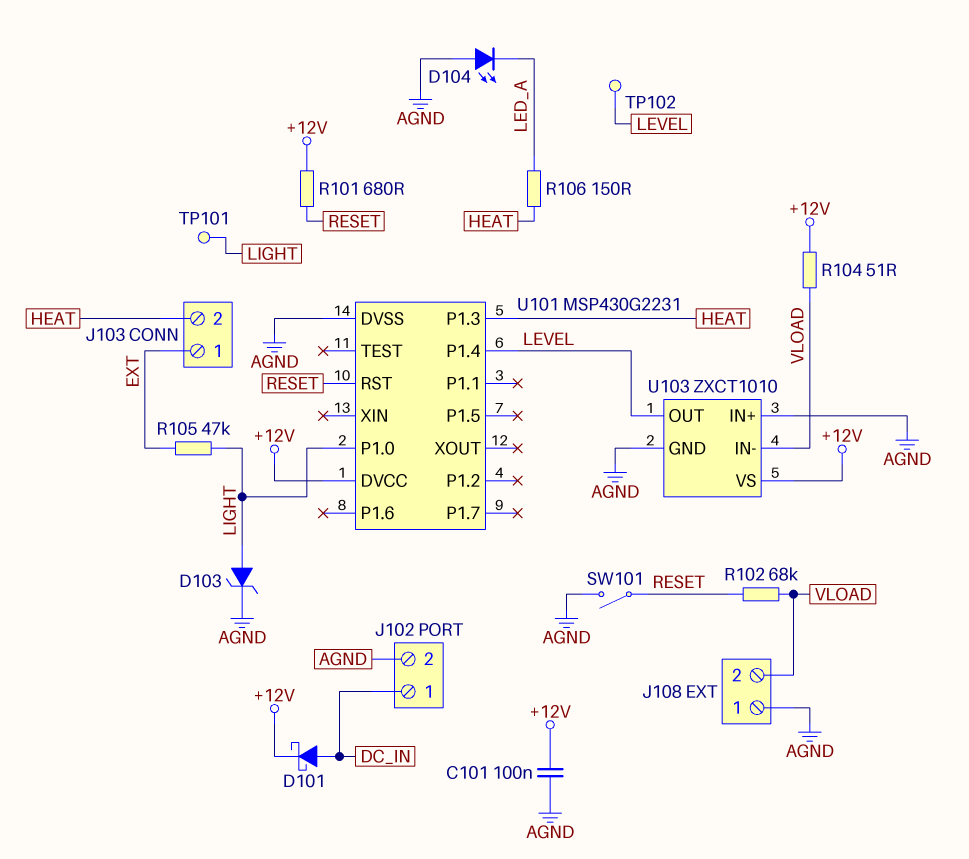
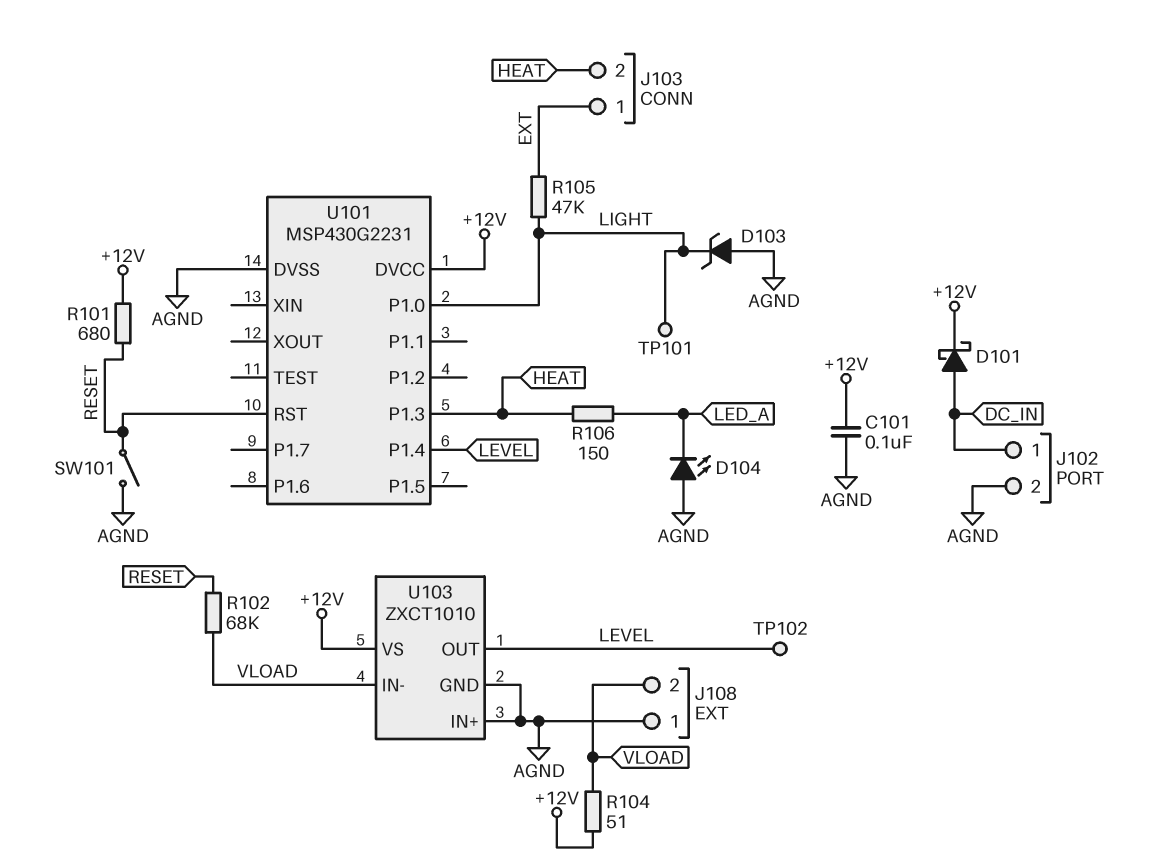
D103: zener (A LIGHT, K AGND) -> zener (A AGND, K LIGHT)

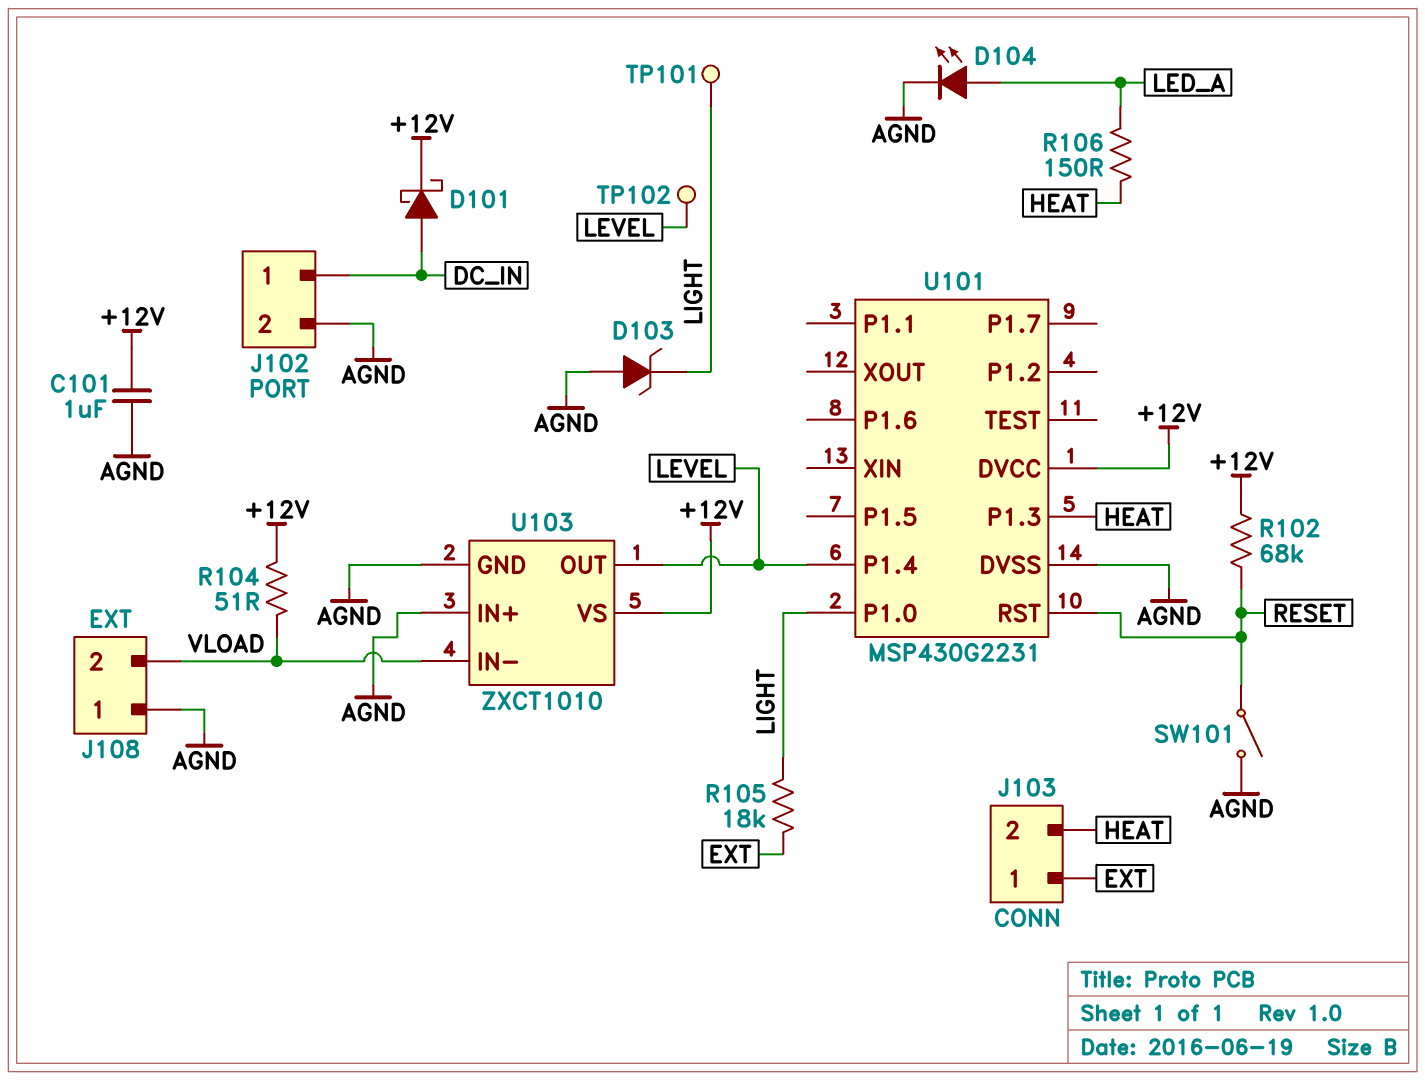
C101: 100nF (+12V, AGND) -> 1uF (+12V, AGND)
D104: LED (A AGND, K LED_A) -> LED (A LED_A, K AGND)
R101: 680 (+12V, RESET) -> none
R102: 68k (RESET, VLOAD) -> 68k (+12V, RESET)
R105: 47k (EXT, LIGHT) -> 18k (EXT, LIGHT)

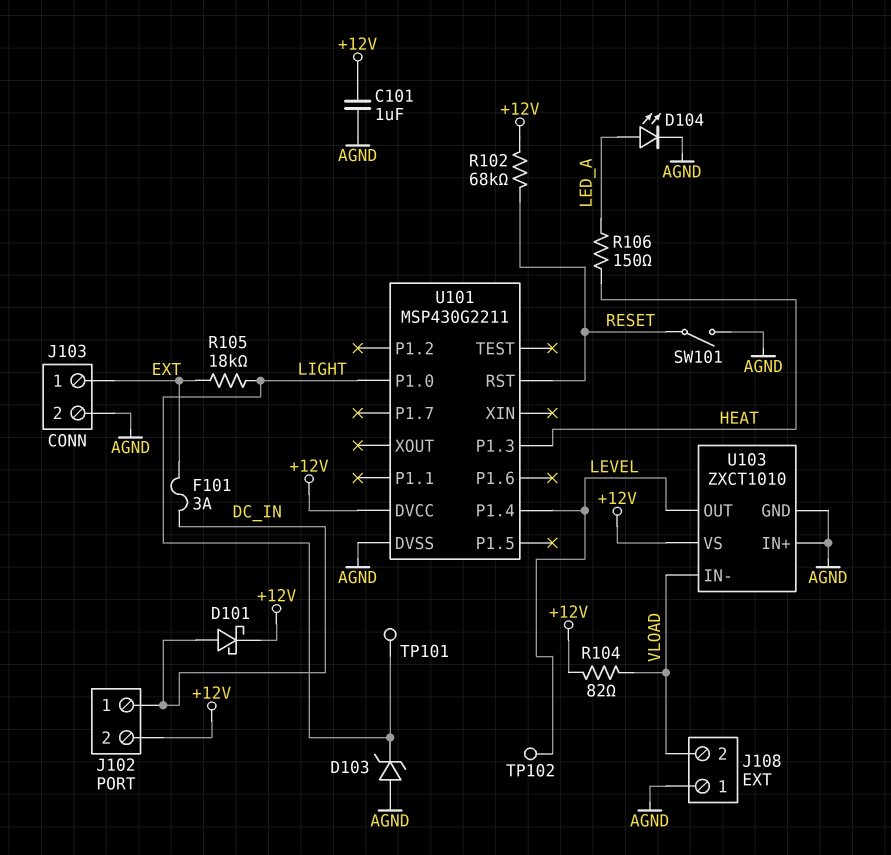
F101: none -> 3A (DC_IN, EXT)
J102 pin 2: AGND -> +12V
J103 pin 2: HEAT -> AGND
R104: 51 (+12V, VLOAD) -> 82 (+12V, VLOAD)
U101: MSP430G2231 -> MSP430G2211

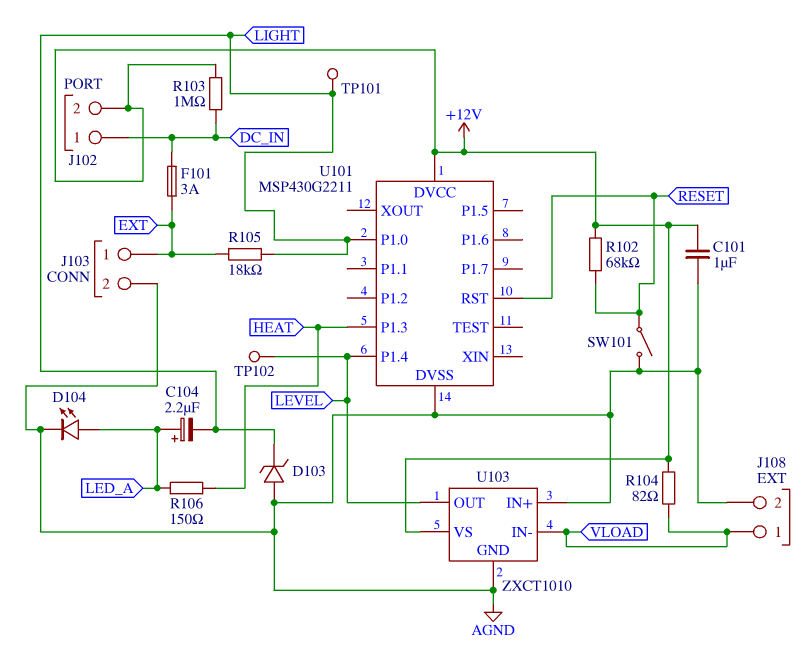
C104: none -> 2.2uF (plus LED_A, minus LIGHT)
D101: schottky (A DC_IN, K +12V) -> none
J108 pin 1: AGND -> VLOAD
J108 pin 2: VLOAD -> AGND
R103: none -> 1M (+12V, DC_IN)

